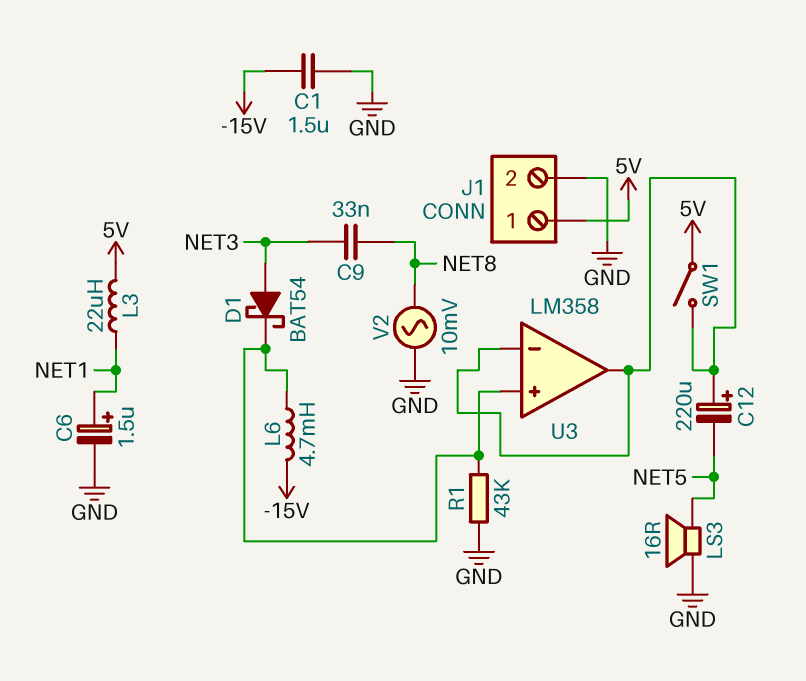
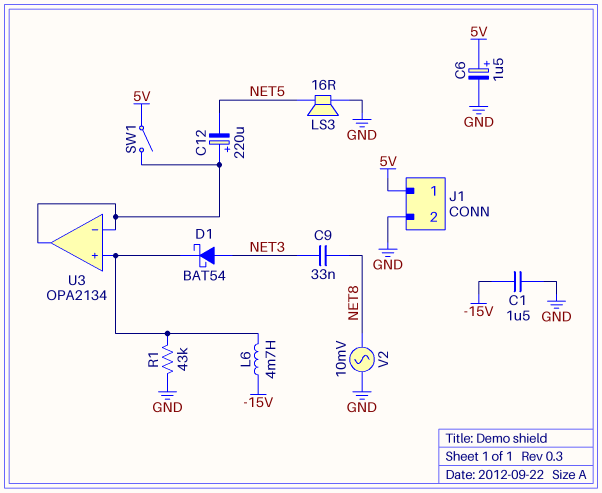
C6: 1.5uF (plus NET1, minus GND) -> 1.5uF (plus 5V, minus GND)
L3: 22uH (5V, NET1) -> none
U3: LM358 -> OPA2134

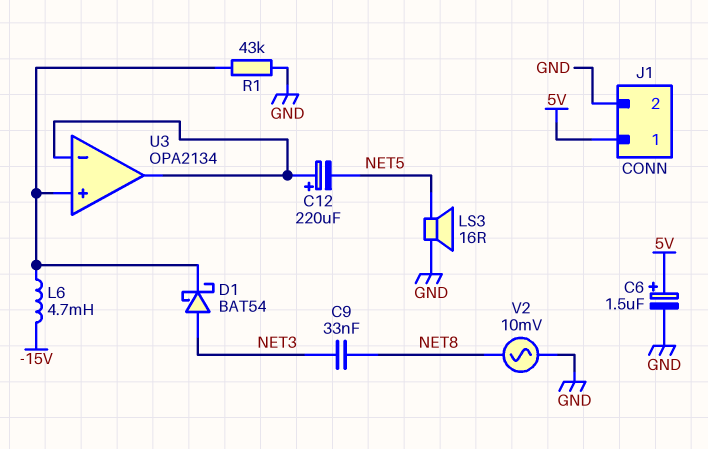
C1: 1.5uF (-15V, GND) -> none
SW1: switch (5V, U3/in-) -> none

